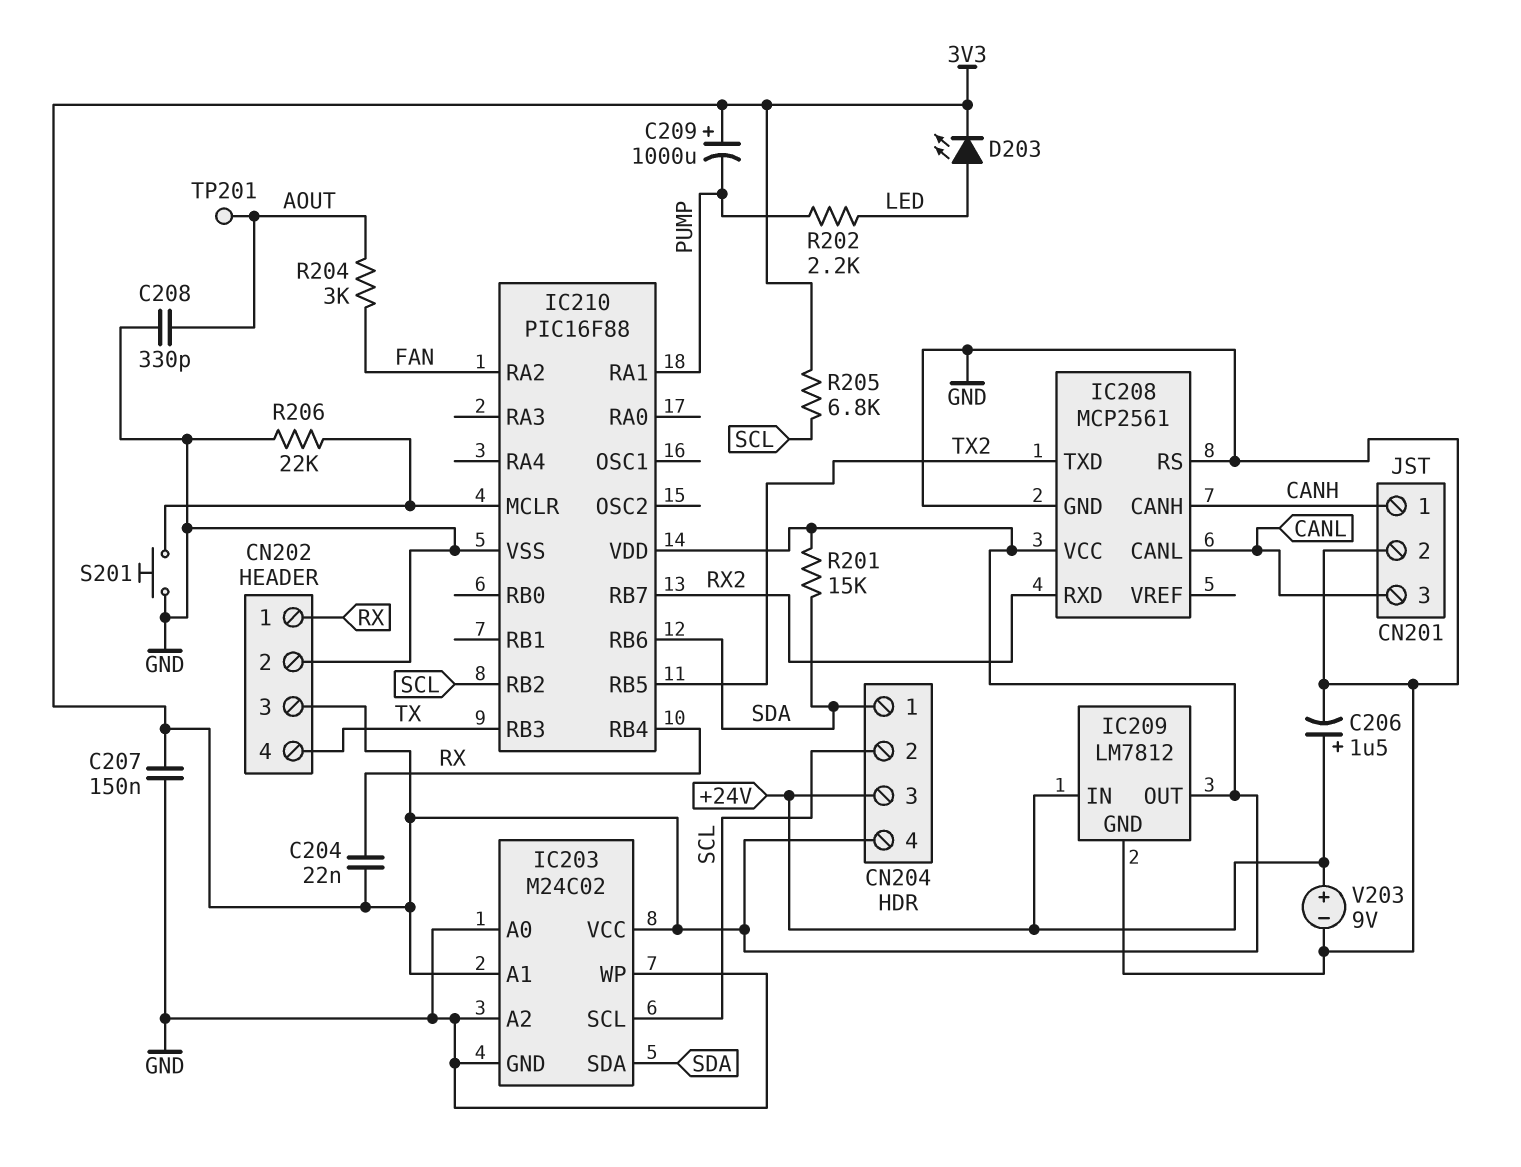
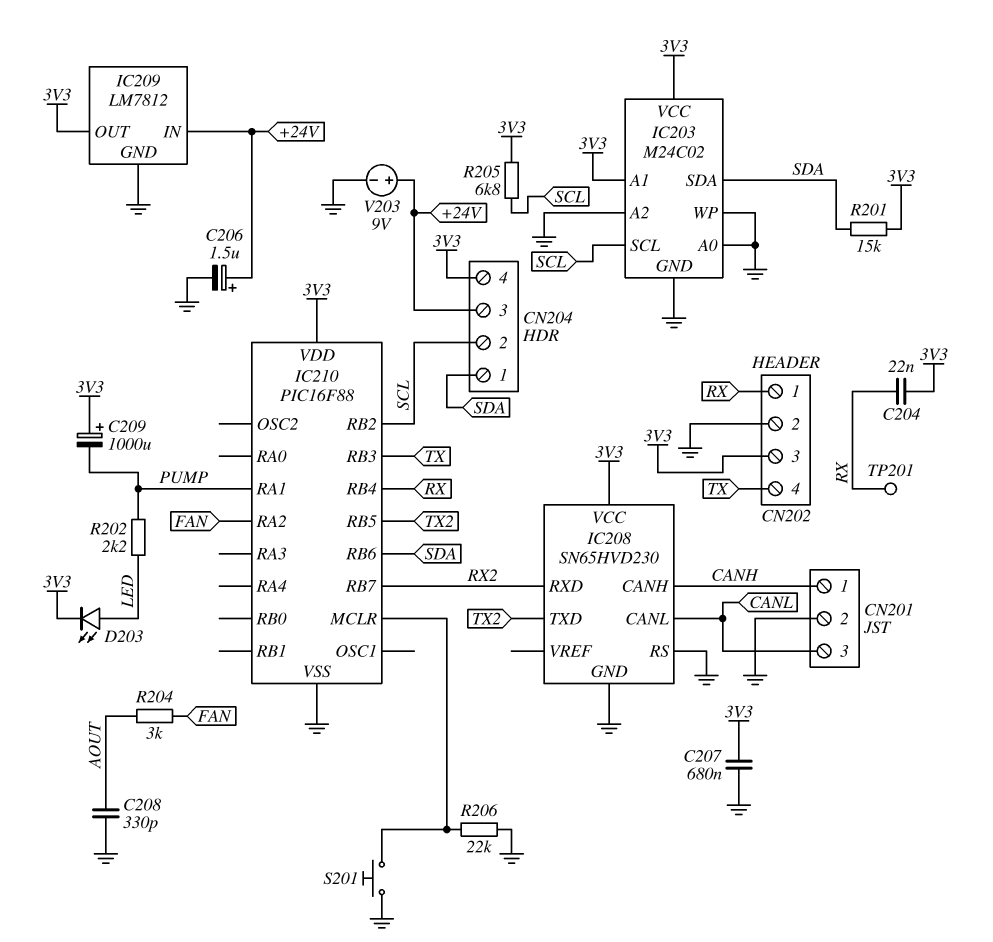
C207: 150nF (3V3, GND) -> 680nF (3V3, GND)
IC208: MCP2561 -> SN65HVD230
TP201: test point (AOUT) -> test point (RX)

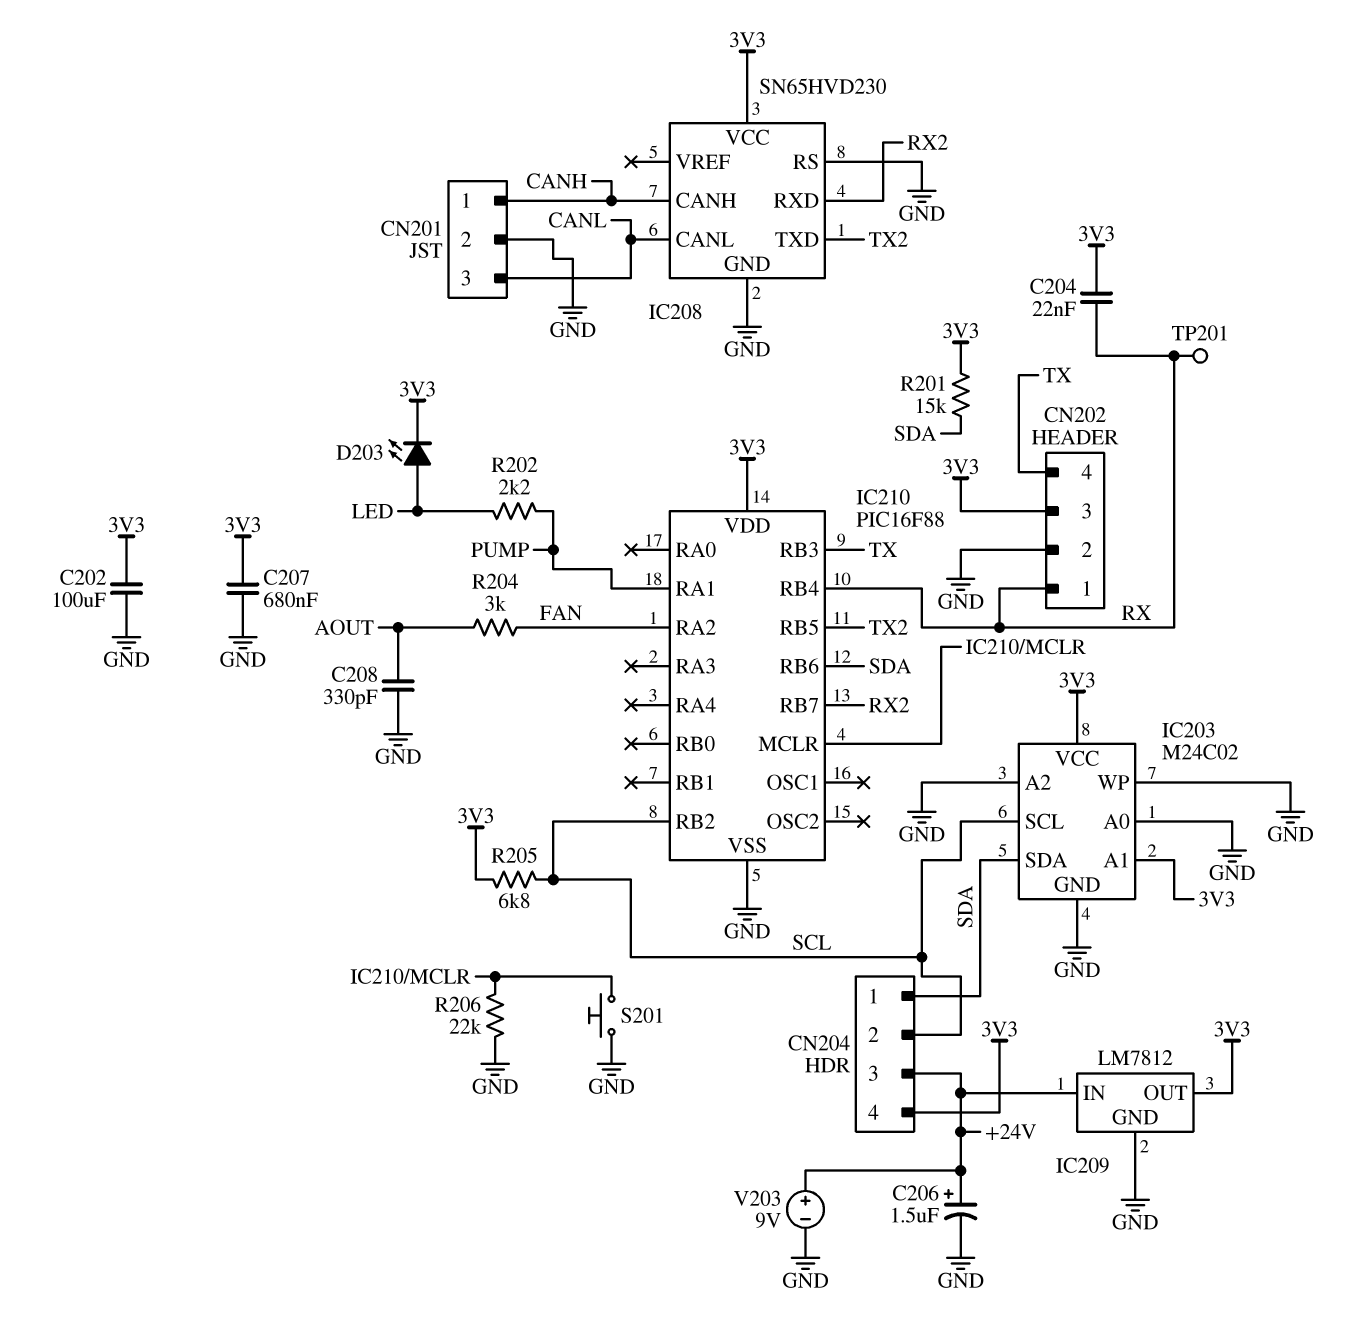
C202: none -> 100uF (3V3, GND)
C209: 1000uF (plus 3V3, minus PUMP) -> none

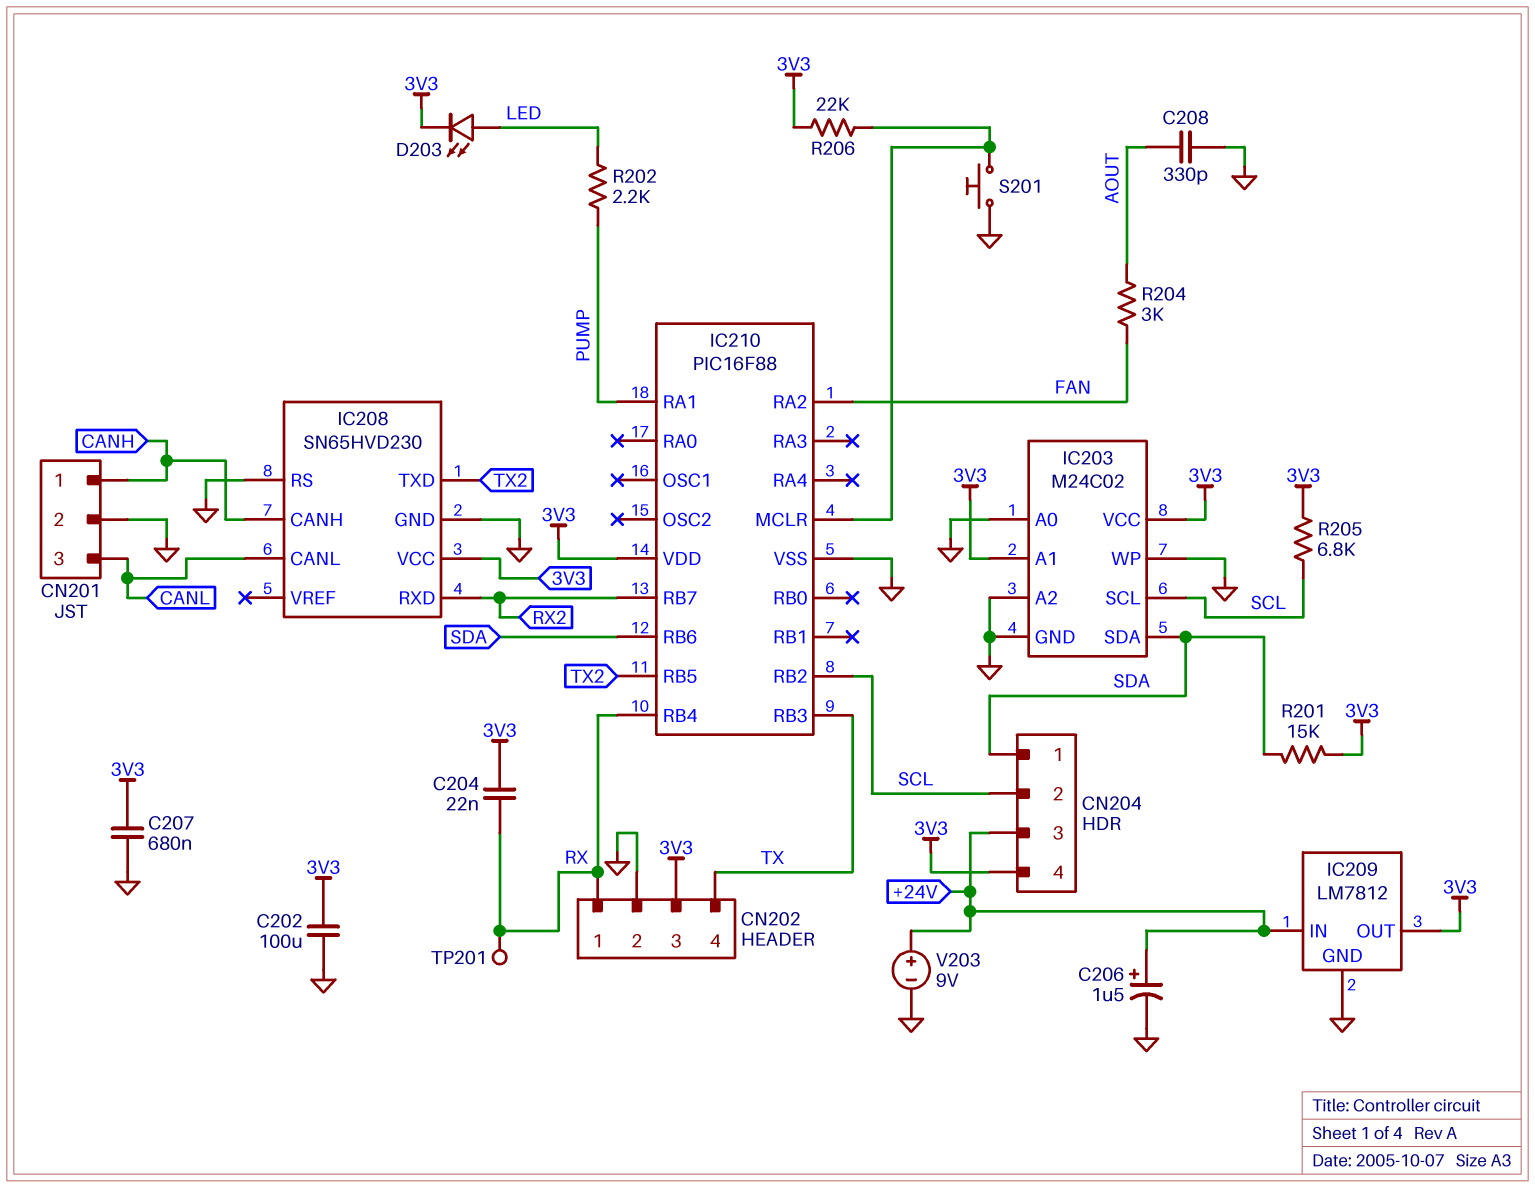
R206: 22k (GND, IC210/MCLR) -> 22k (3V3, IC210/MCLR)

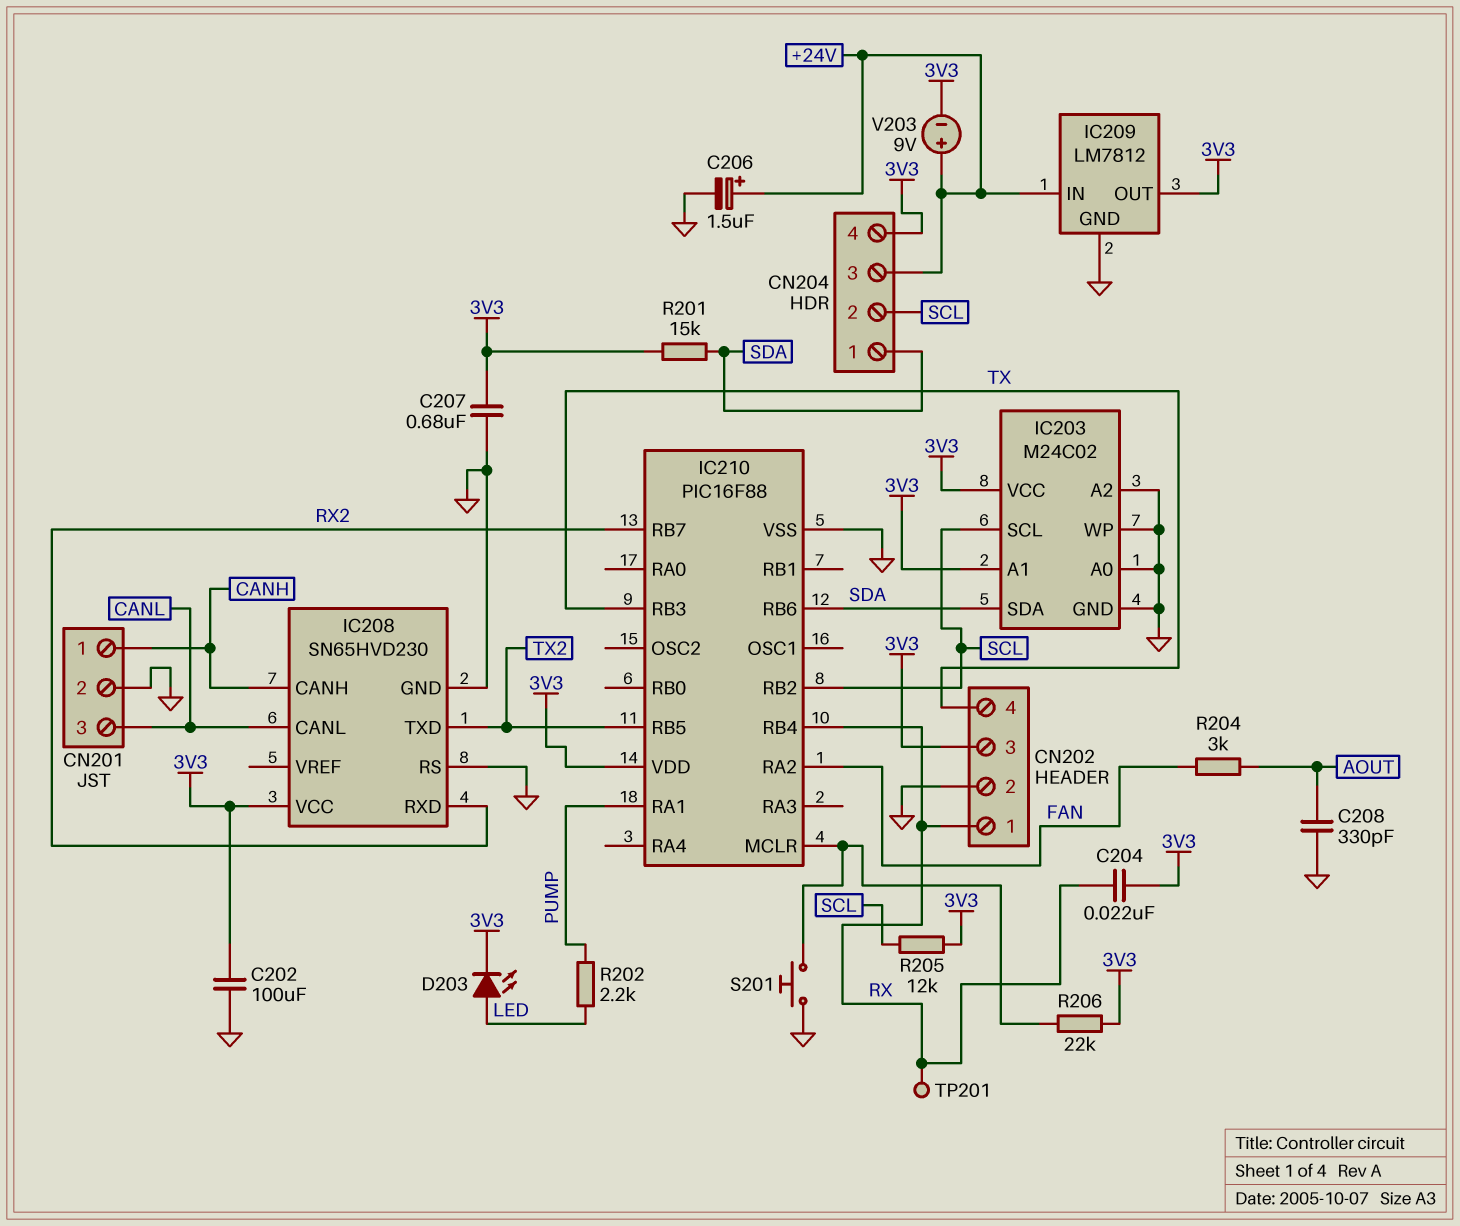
R205: 6.8k (3V3, SCL) -> 12k (3V3, SCL)
V203: 9V (plus +24V, minus GND) -> 9V (plus +24V, minus 3V3)

